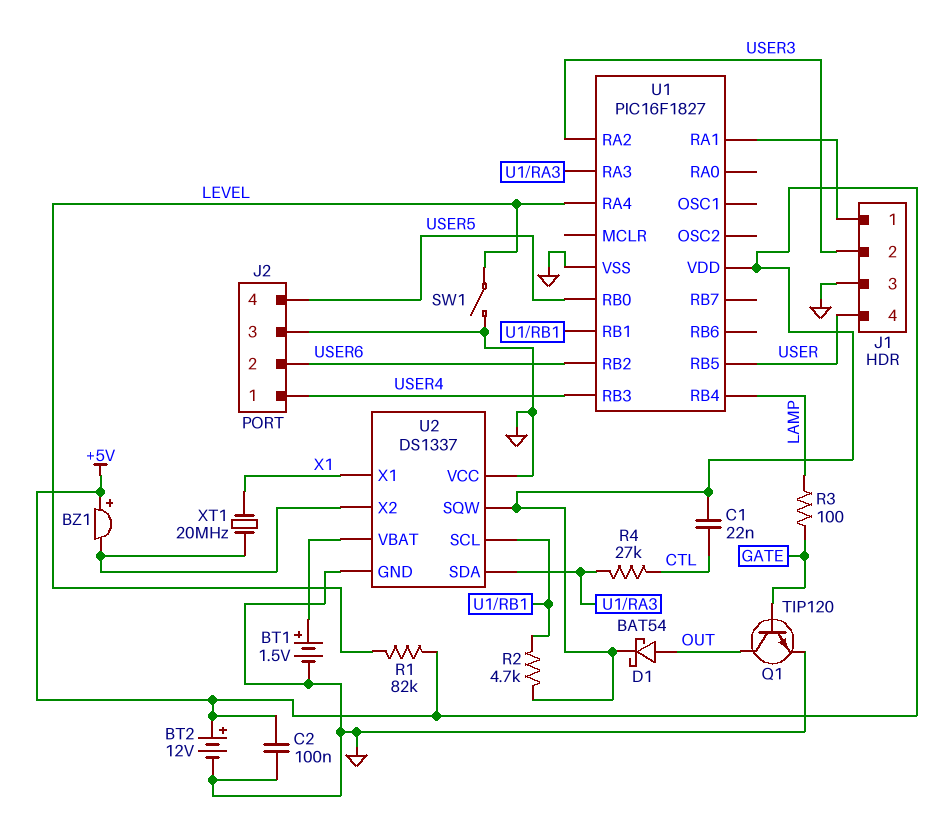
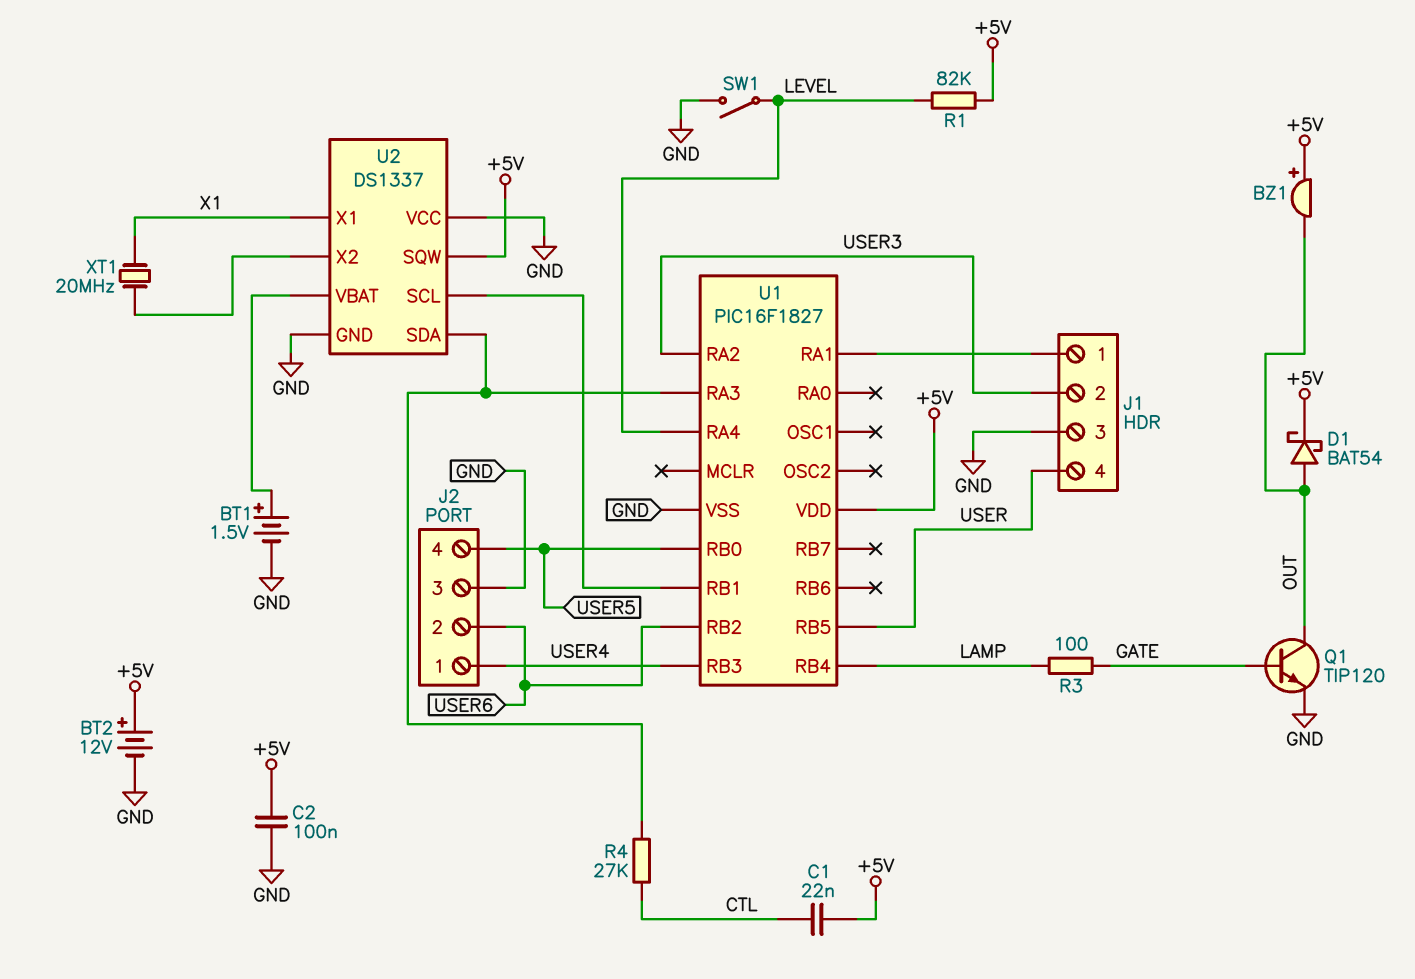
BZ1: buzzer (plus +5V, minus U2/X2) -> buzzer (plus +5V, minus OUT)
R2: 4.7k (+5V, U1/RB1) -> none

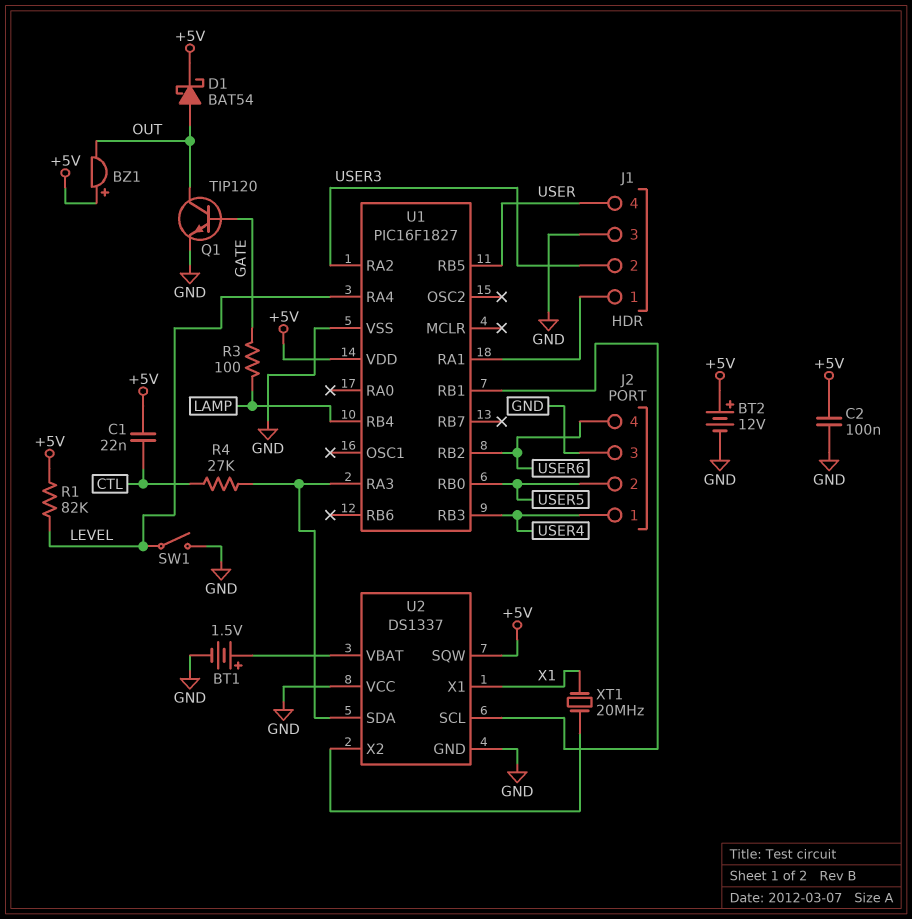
J2 pin 2: USER6 -> USER5
J2 pin 4: USER5 -> USER6

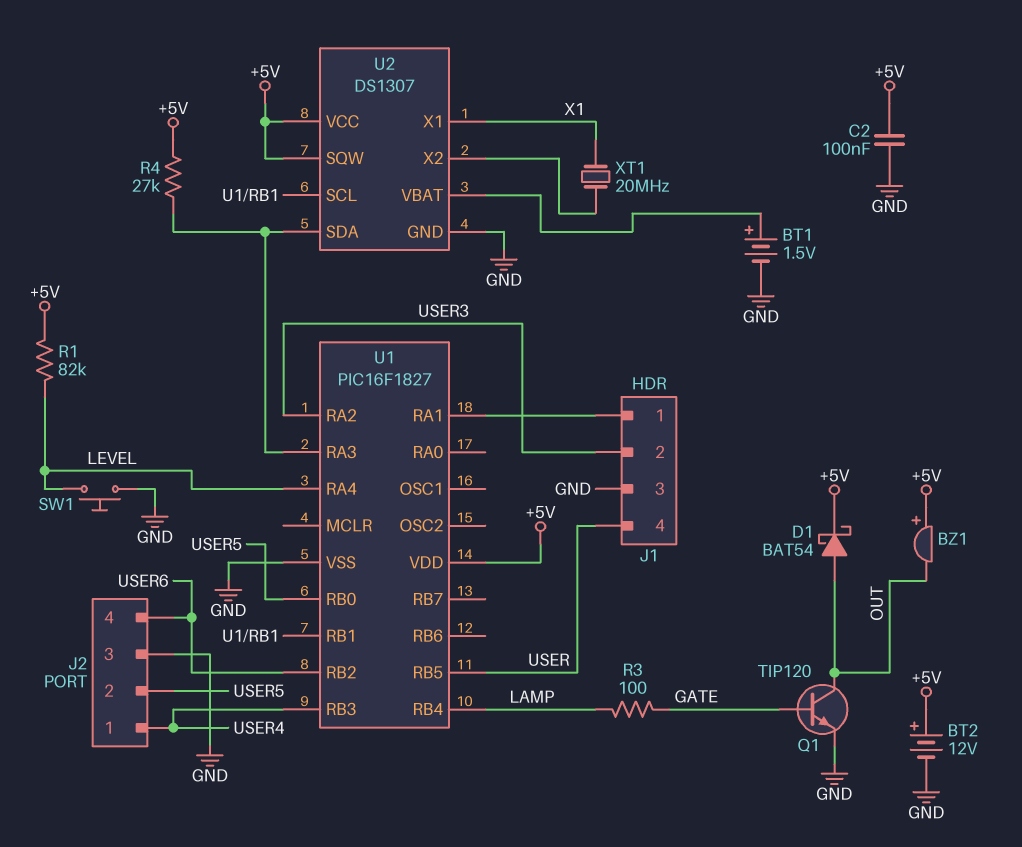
C1: 22nF (+5V, CTL) -> none
R4: 27k (CTL, U1/RA3) -> 27k (+5V, U1/RA3)
SW1: switch (GND, LEVEL) -> button (GND, LEVEL)
U2: DS1337 -> DS1307
U2 pin VCC: GND -> +5V

